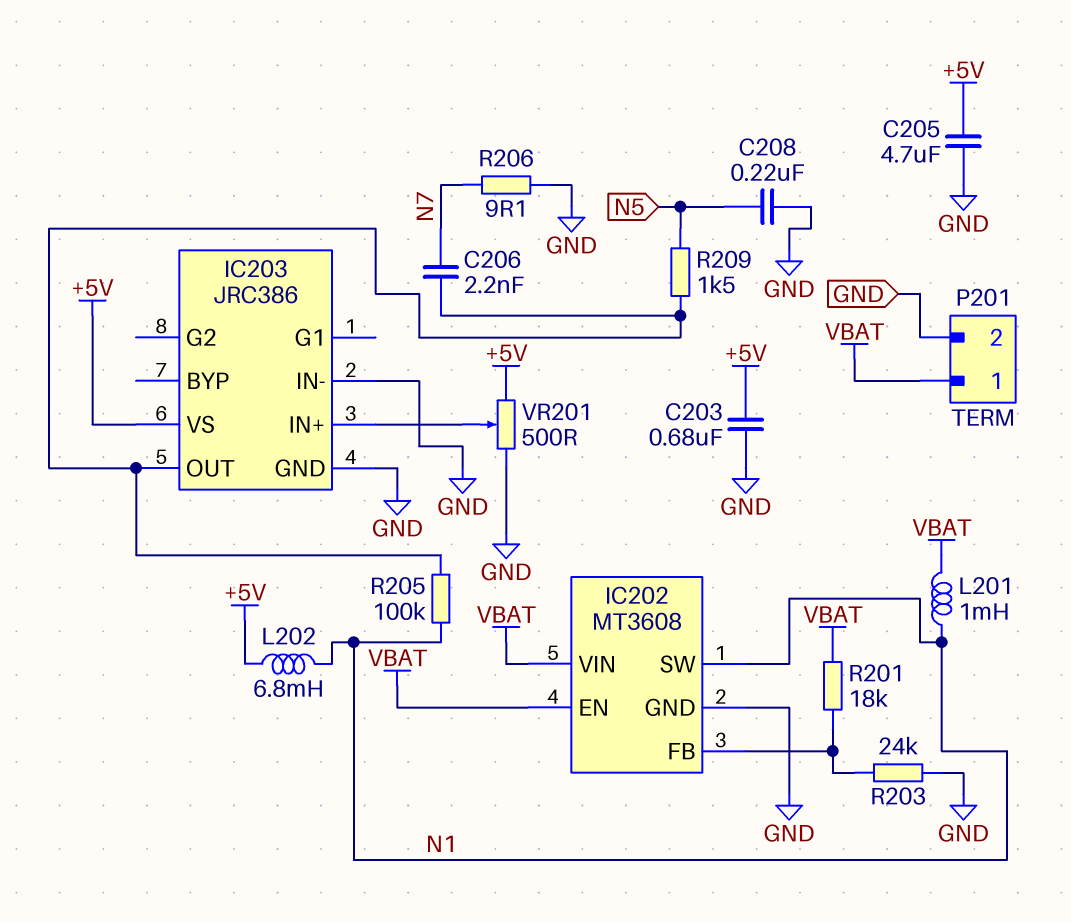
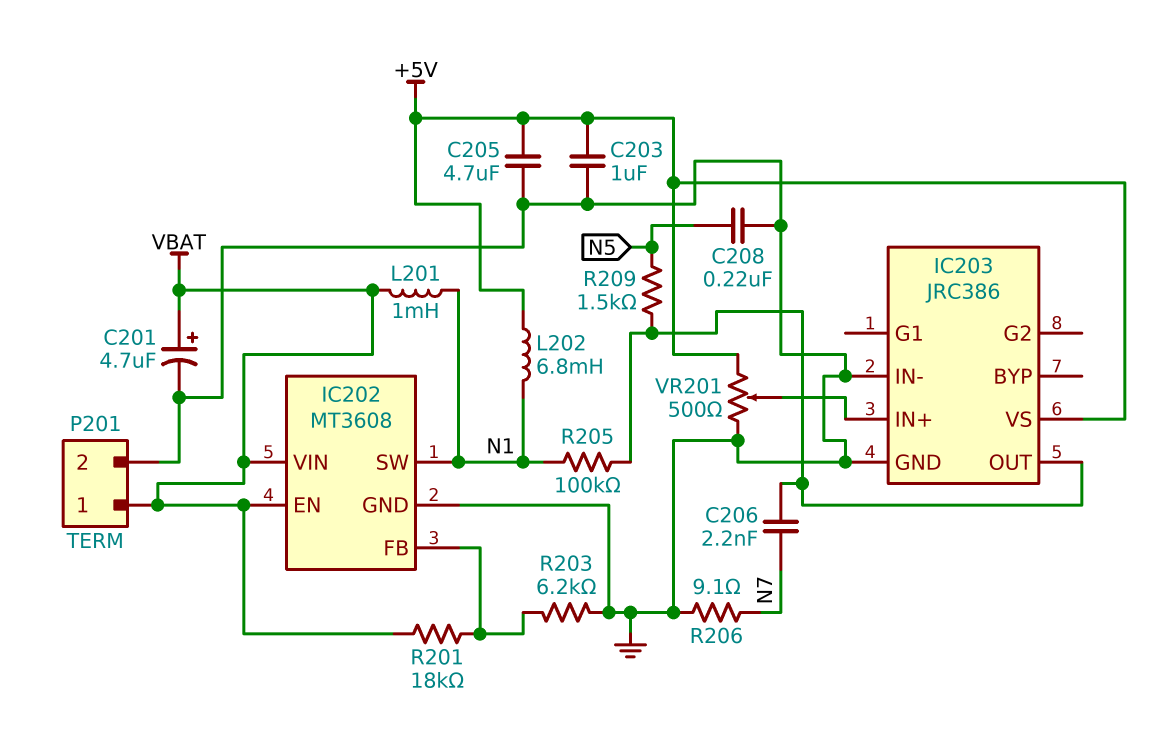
C201: none -> 4.7uF (plus VBAT, minus GND)
C203: 680nF (+5V, GND) -> 1uF (+5V, GND)
R203: 24k (GND, IC202/FB) -> 6.2k (GND, IC202/FB)

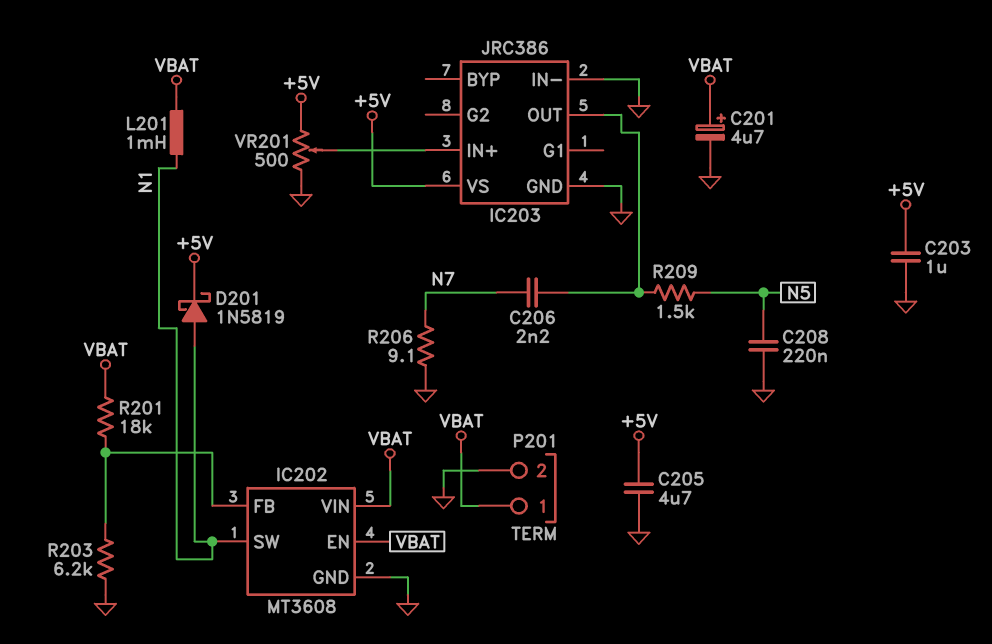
D201: none -> schottky 1N5819 (A N1, K +5V)
L202: 6.8mH (+5V, N1) -> none
R205: 100k (IC203/OUT, N1) -> none

